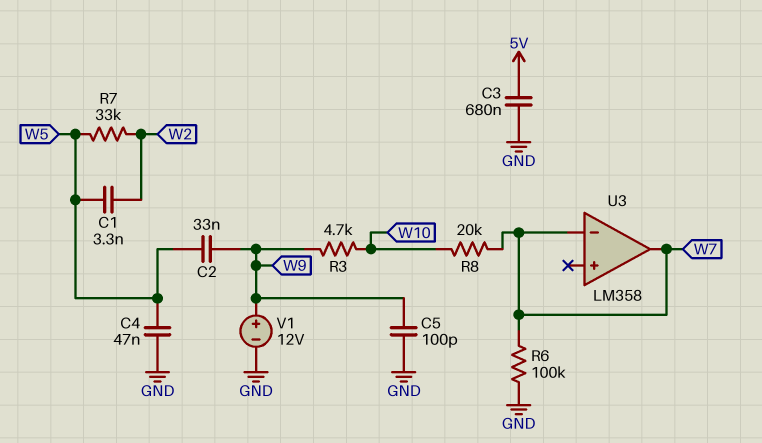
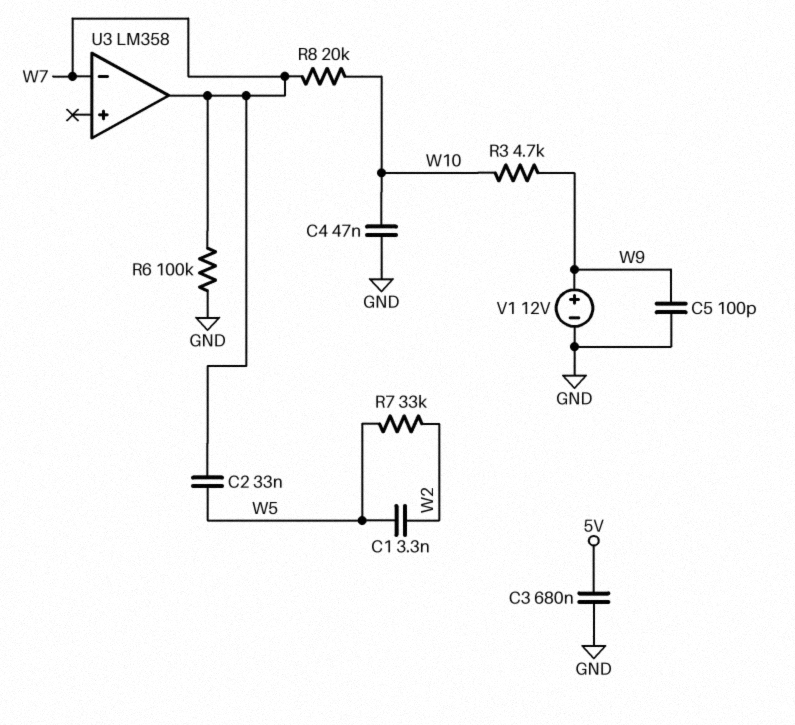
C2: 33nF (W5, W9) -> 33nF (W5, W7)
C4: 47nF (GND, W5) -> 47nF (GND, W10)

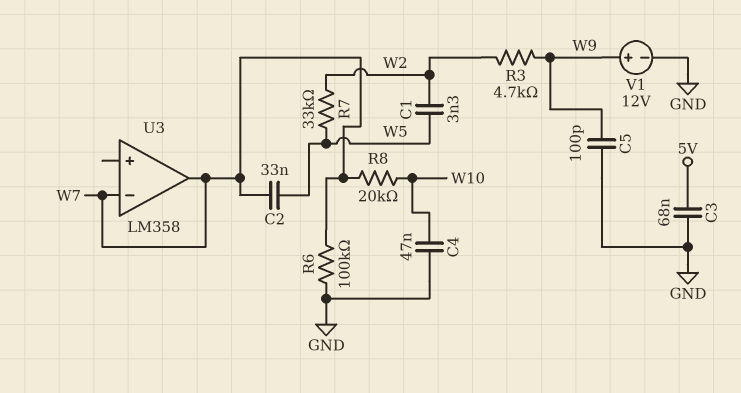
C3: 680nF (5V, GND) -> 68nF (5V, GND)
R3: 4.7k (W9, W10) -> 4.7k (W2, W9)

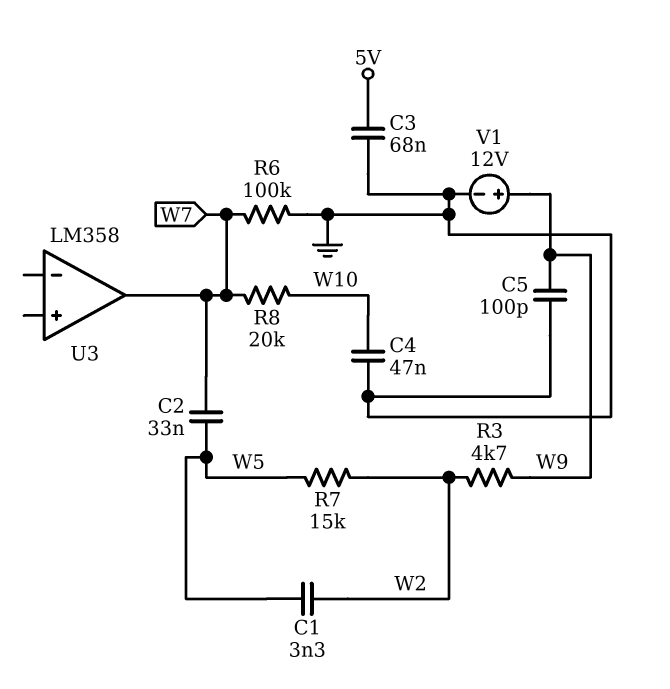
R7: 33k (W2, W5) -> 15k (W2, W5)
U3 pin in-: W7 -> none

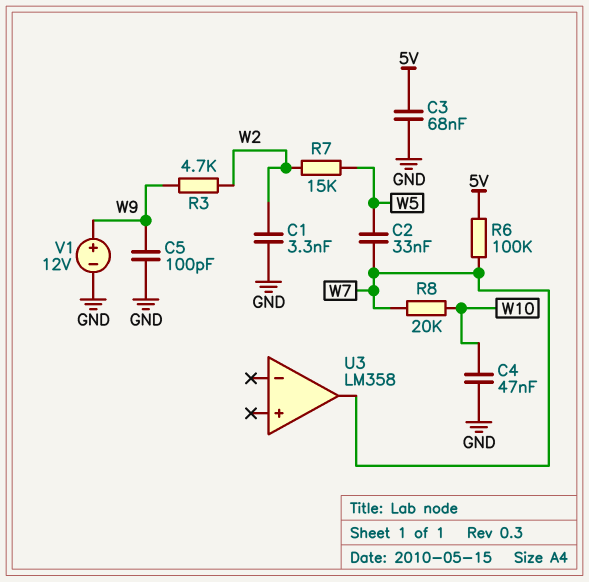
C1: 3.3nF (W2, W5) -> 3.3nF (GND, W2)
R6: 100k (GND, W7) -> 100k (5V, W7)

